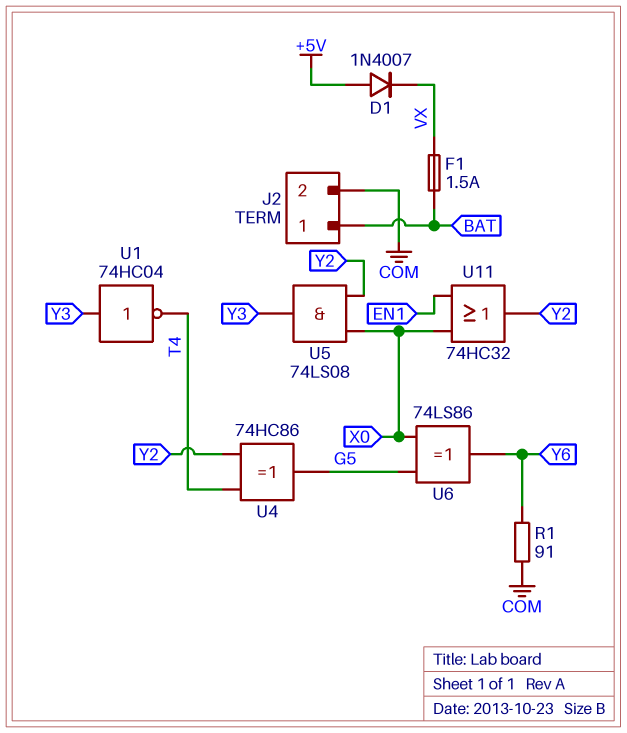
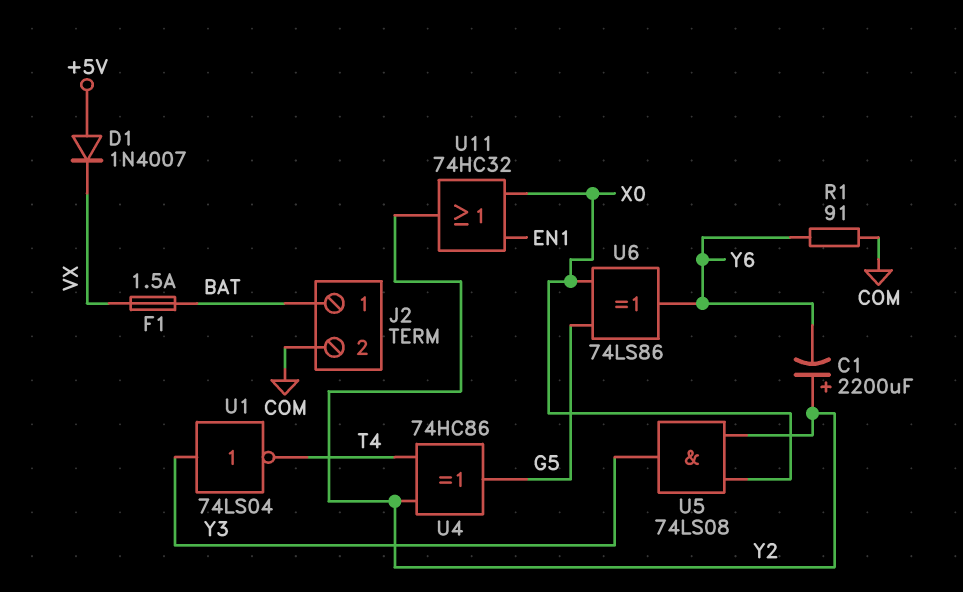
C1: none -> 2200uF (plus Y2, minus Y6)
U1: NOT 74HC04 (in Y3, out T4) -> NOT 74LS04 (in Y3, out T4)

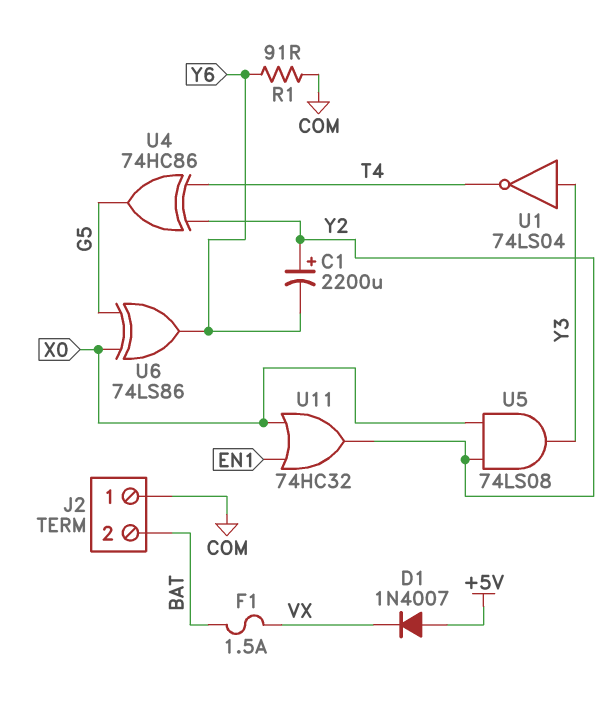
J2 pin 1: BAT -> COM
J2 pin 2: COM -> BAT

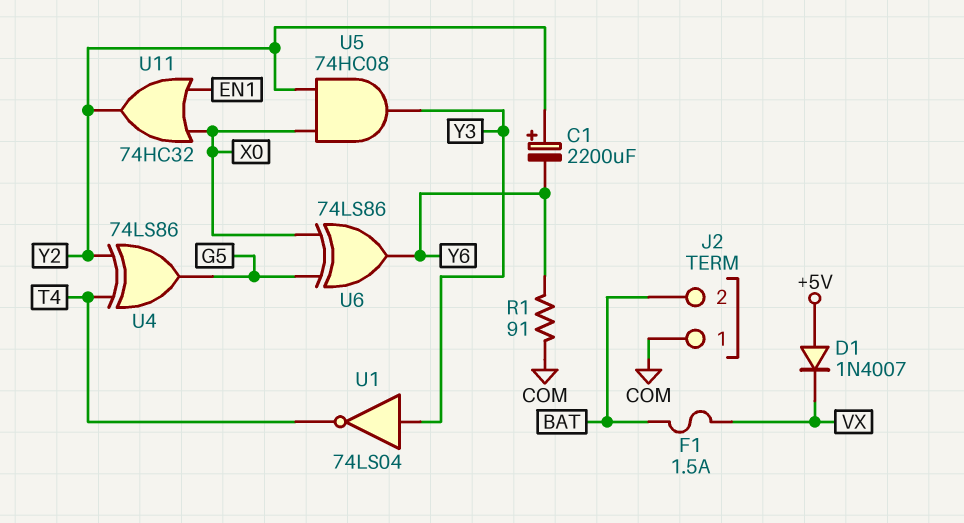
U4: XOR 74HC86 (in T4, in Y2, out G5) -> XOR 74LS86 (in T4, in Y2, out G5)
U5: AND 74LS08 (in X0, in Y2, out Y3) -> AND 74HC08 (in X0, in Y2, out Y3)

